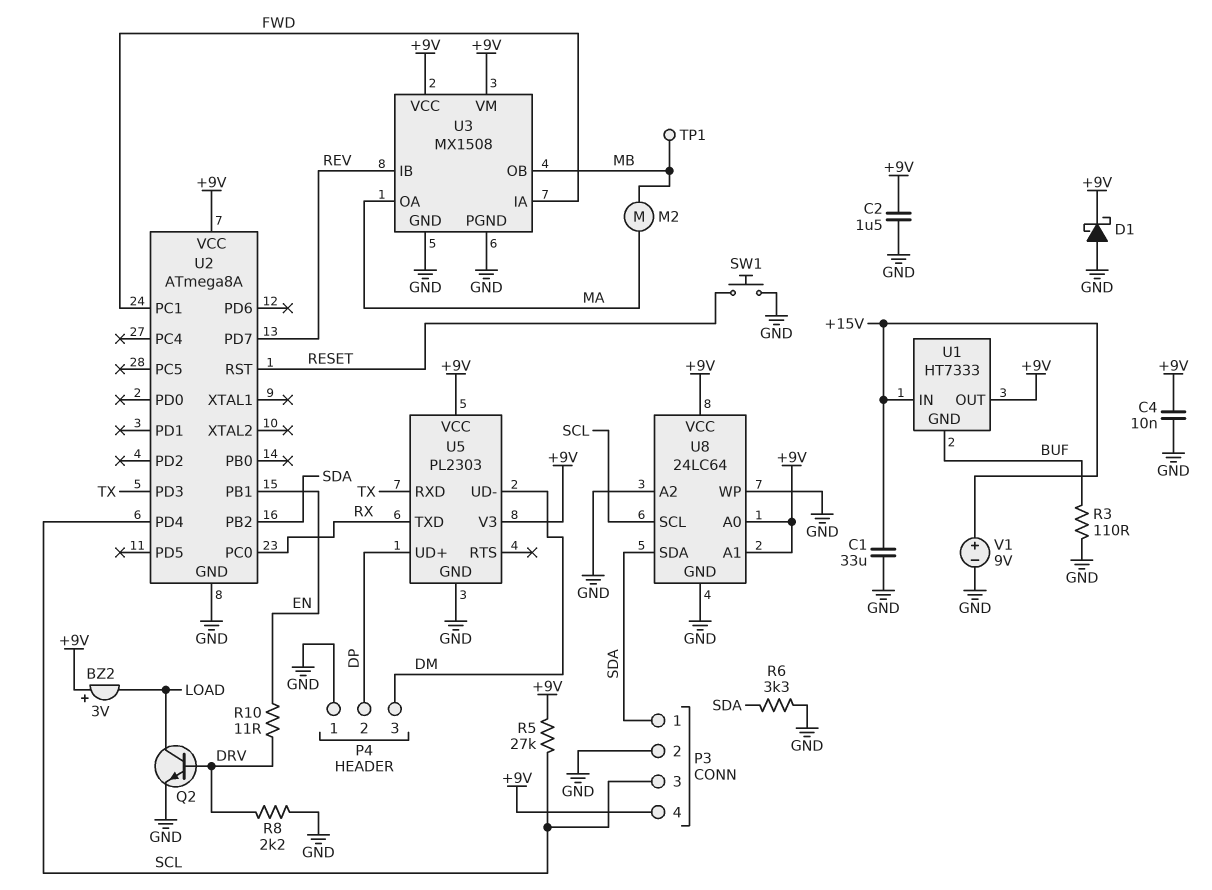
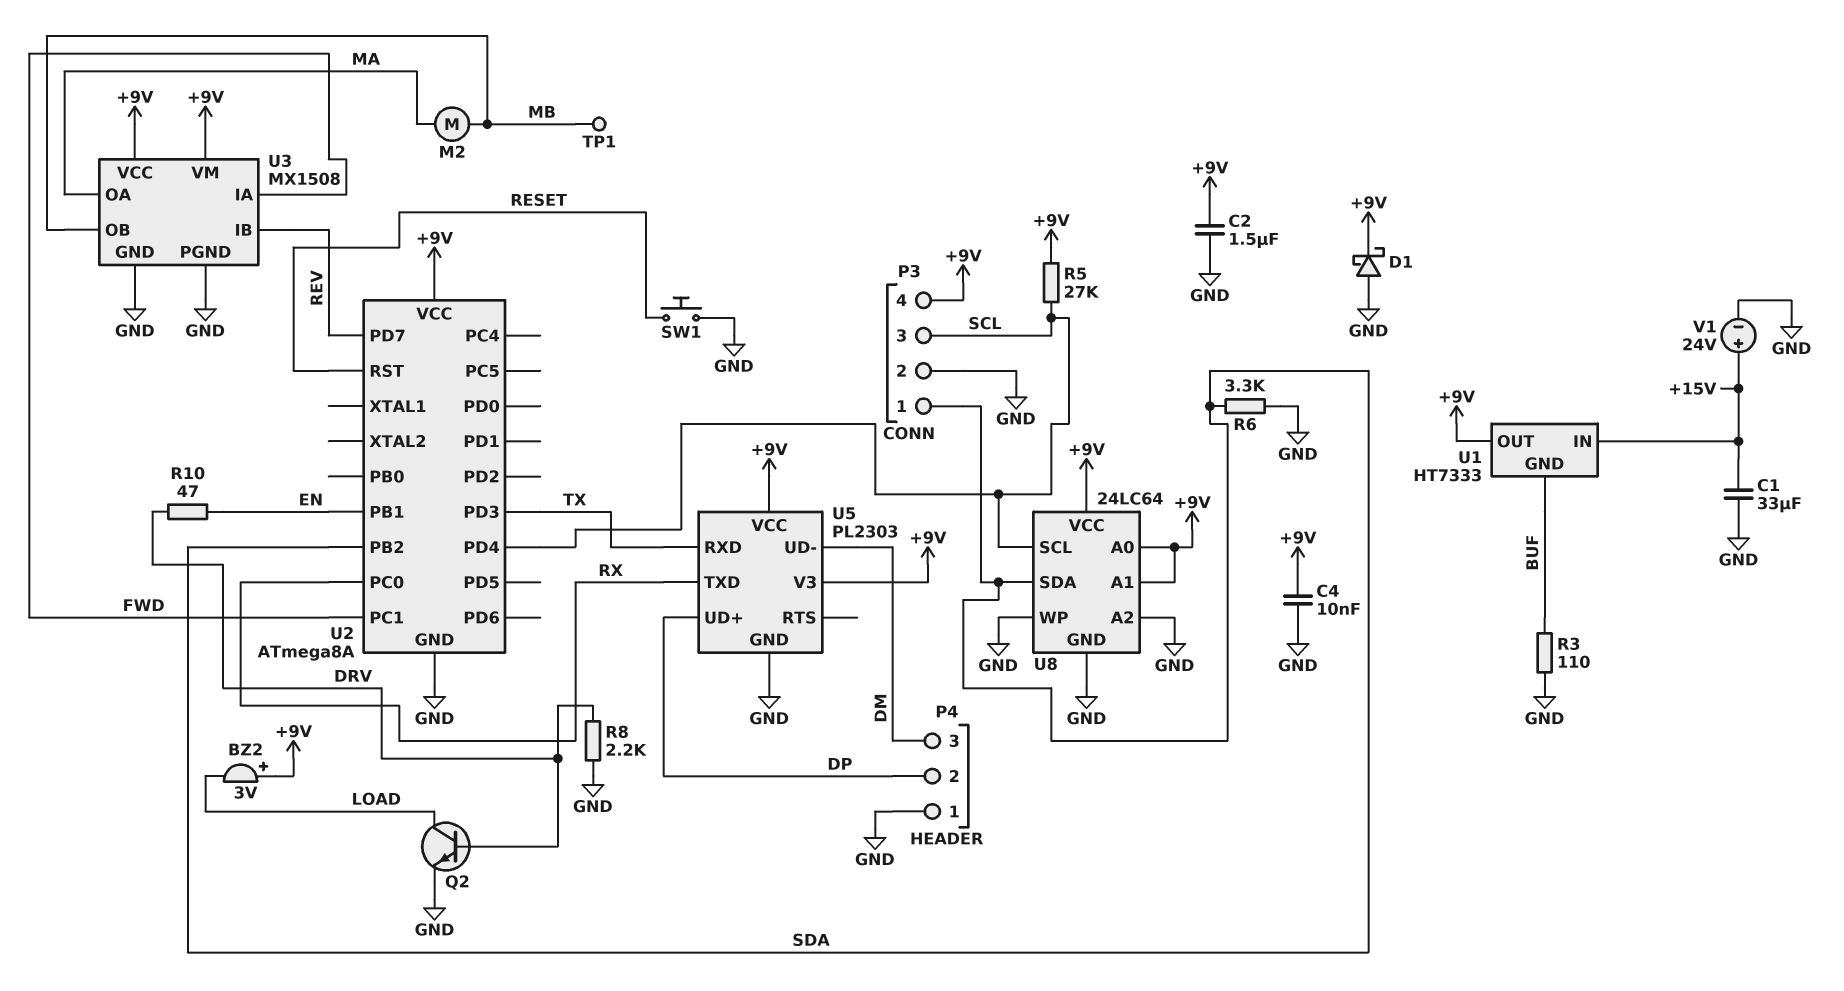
R10: 11 (DRV, EN) -> 47 (DRV, EN)
V1: 9V (plus +15V, minus GND) -> 24V (plus +15V, minus GND)

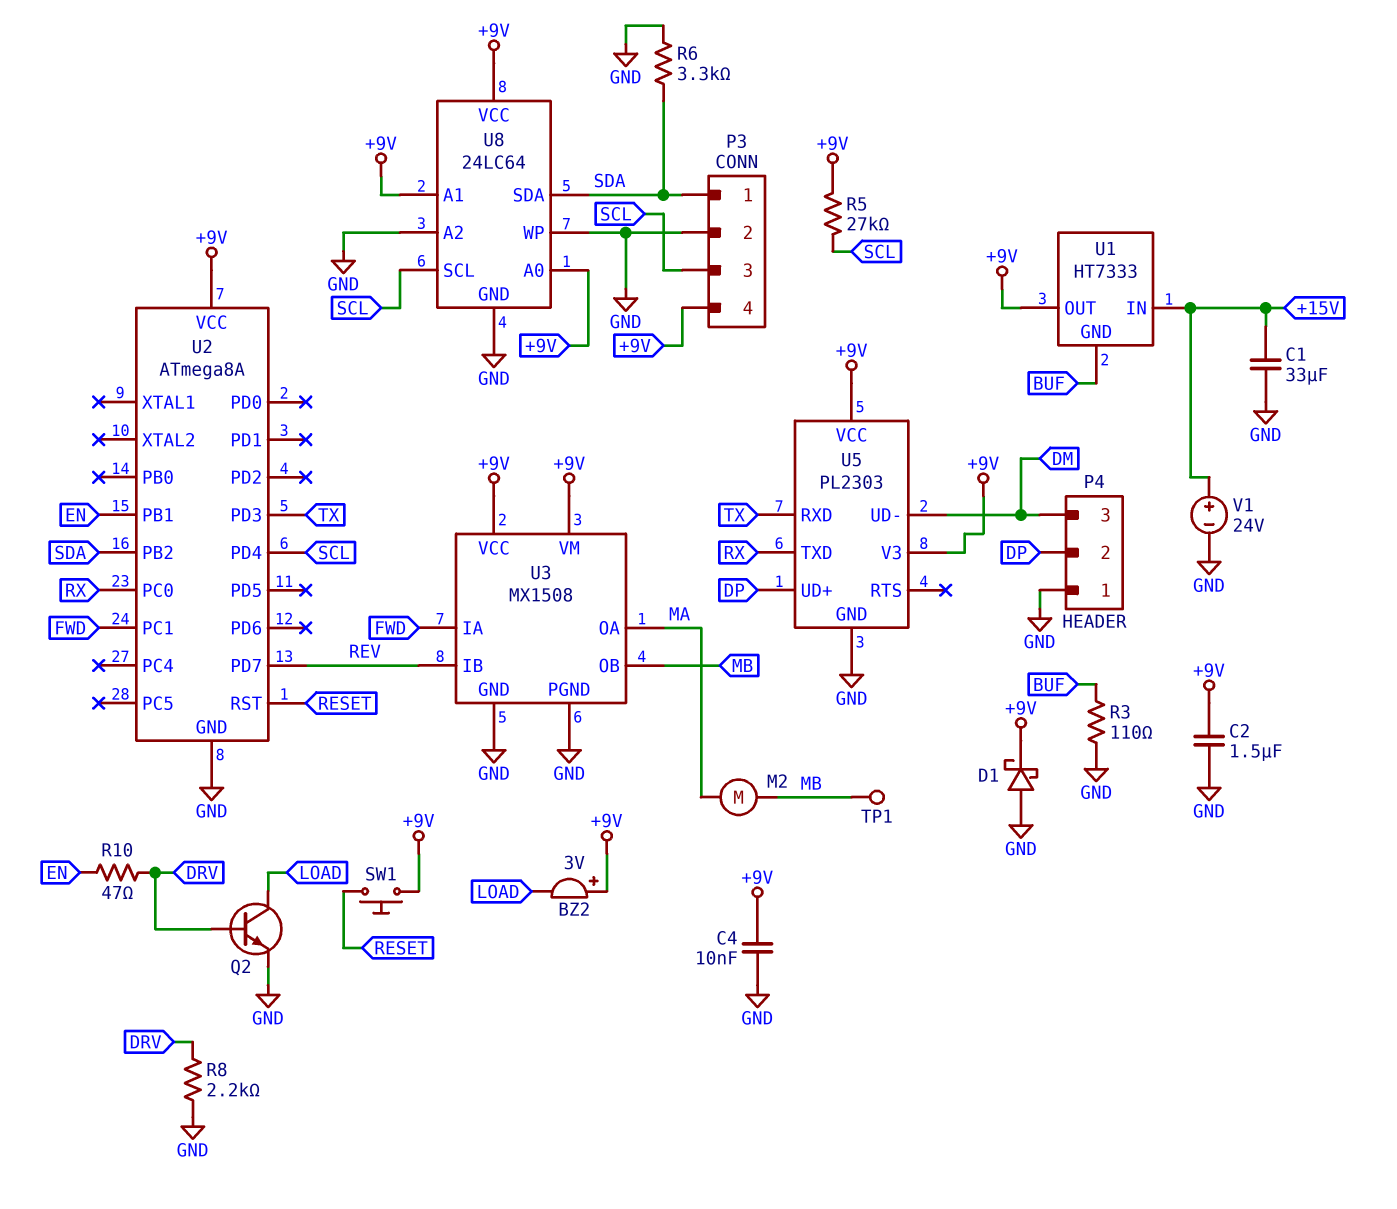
SW1: button (GND, RESET) -> button (+9V, RESET)

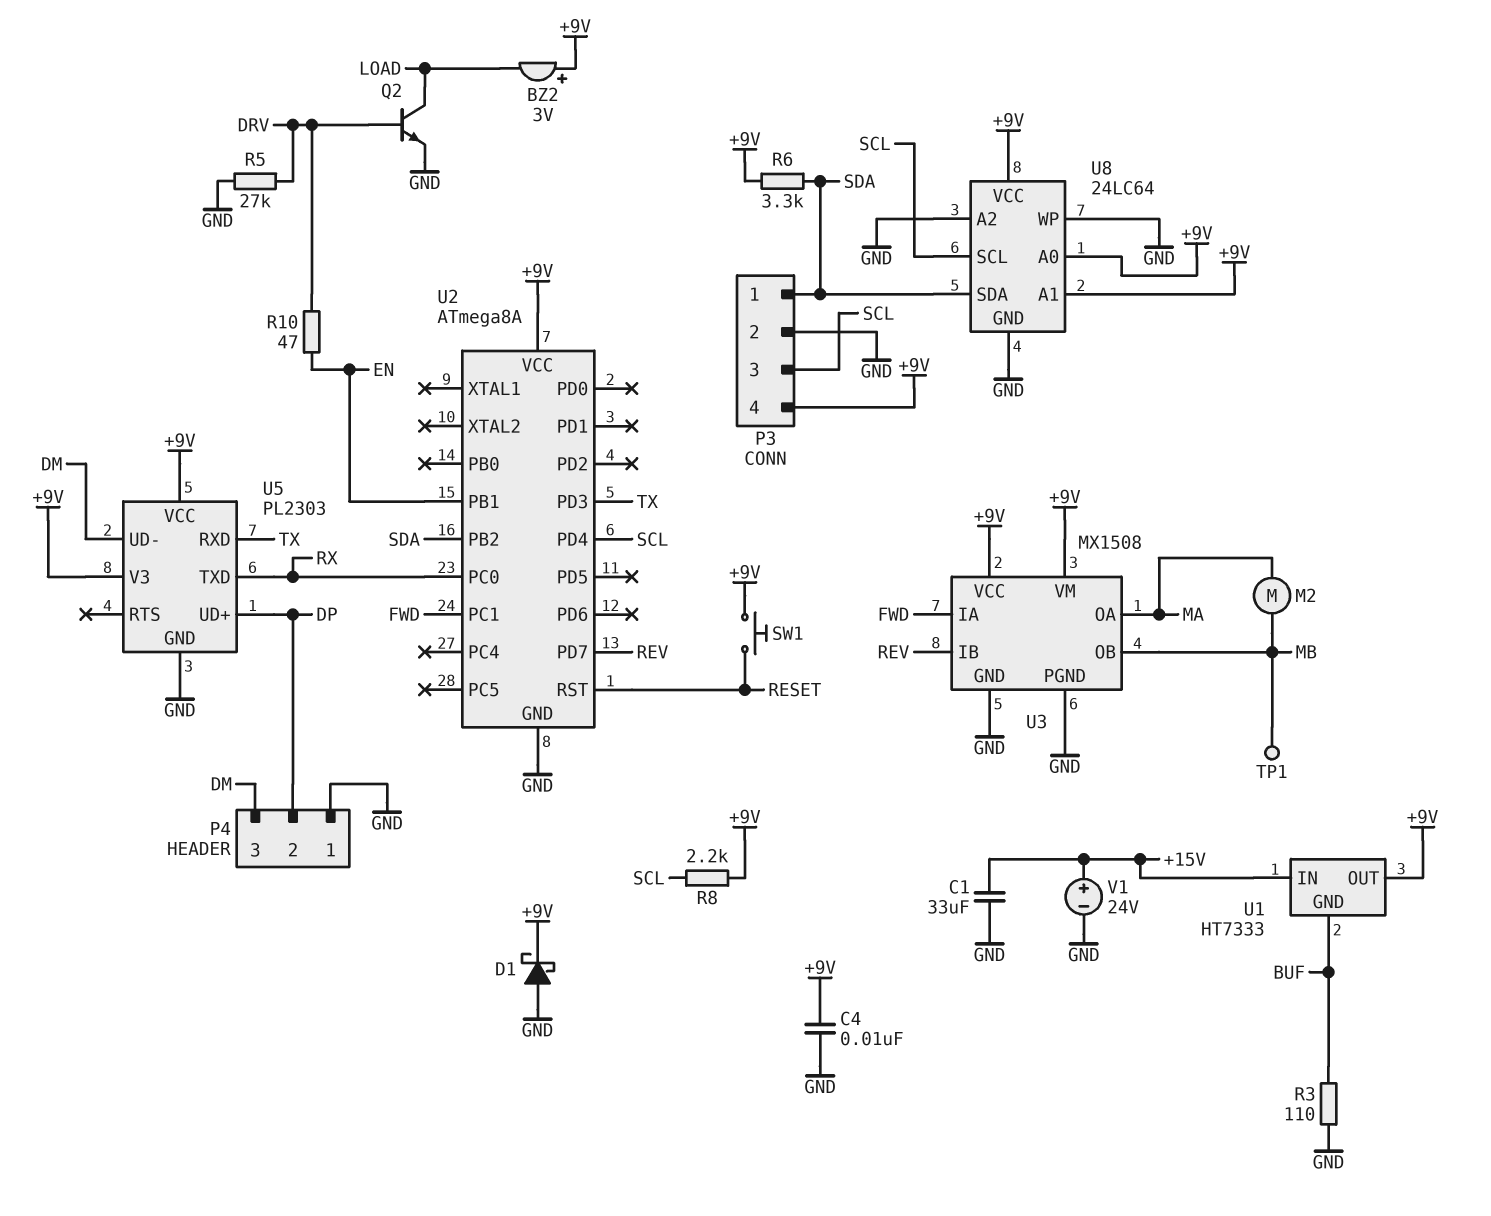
C2: 1.5uF (+9V, GND) -> none
R5: 27k (+9V, SCL) -> 27k (DRV, GND)
R6: 3.3k (GND, SDA) -> 3.3k (+9V, SDA)
R8: 2.2k (DRV, GND) -> 2.2k (+9V, SCL)

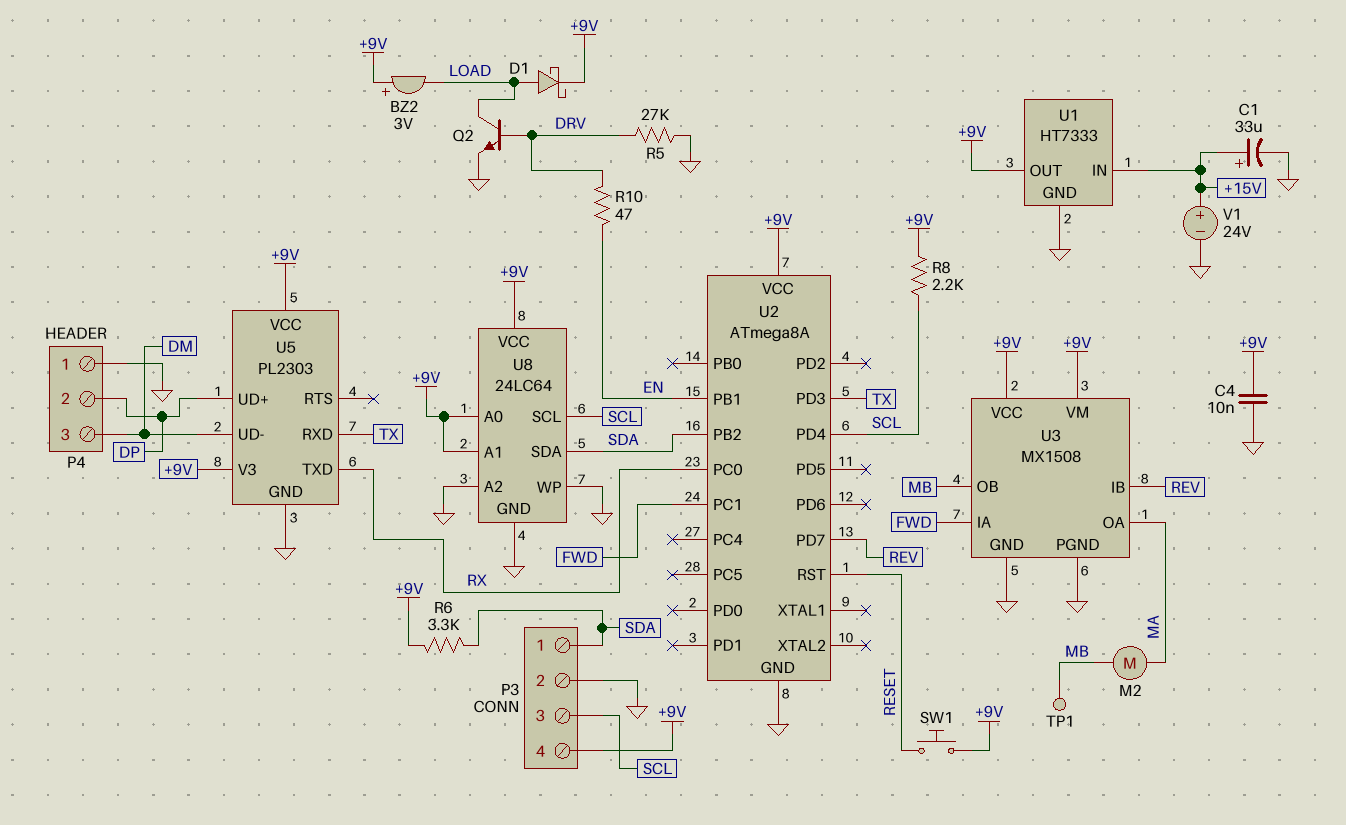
C1: 33uF (+15V, GND) -> 33uF (plus +15V, minus GND)
D1: schottky (A GND, K +9V) -> schottky (A LOAD, K +9V)
R3: 110 (BUF, GND) -> none
U1 pin GND: BUF -> GND

